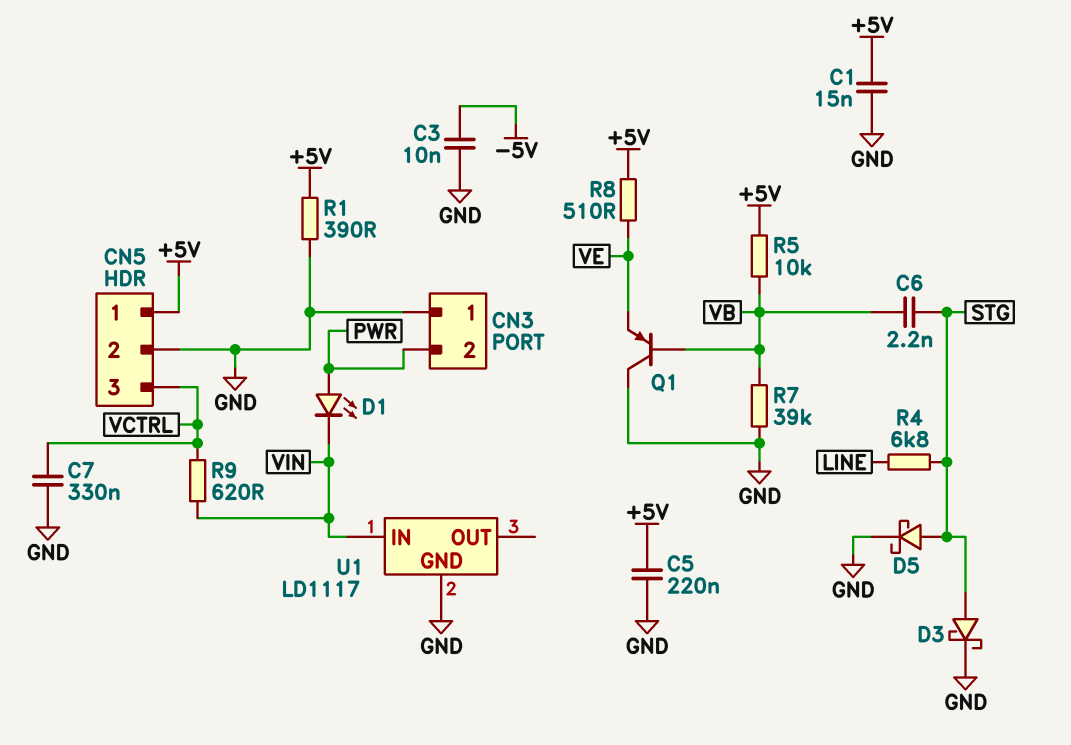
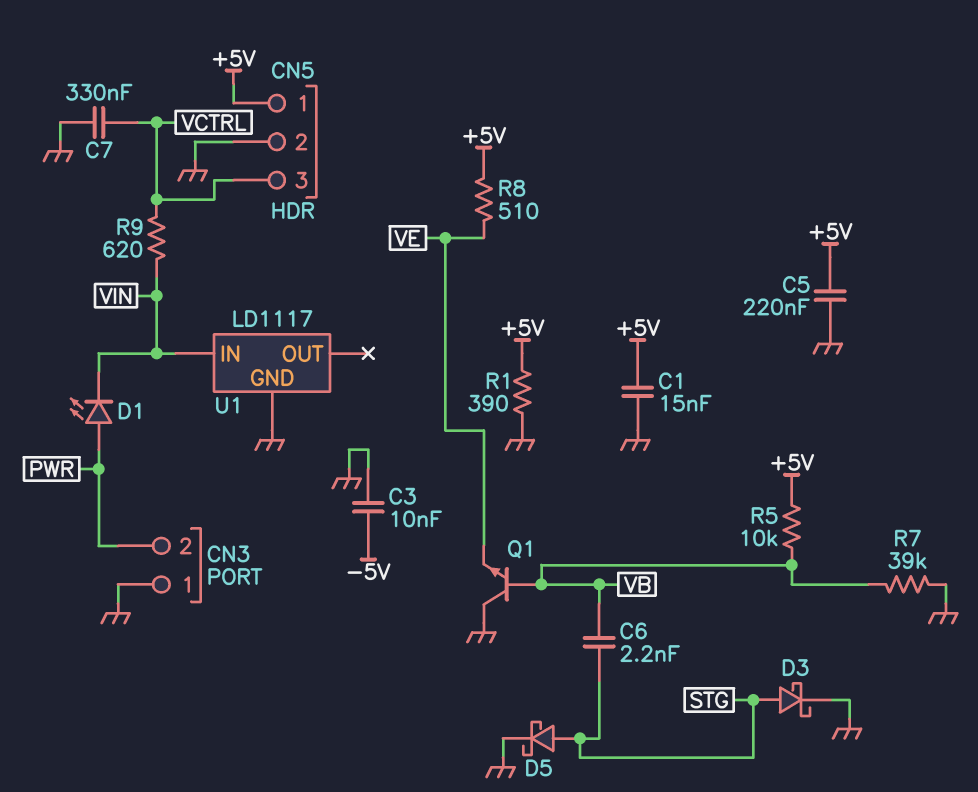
Q1: PNP (B VB, C GND, E VE) -> NPN (B VB, C GND, E VE)
R4: 6.8k (LINE, STG) -> none

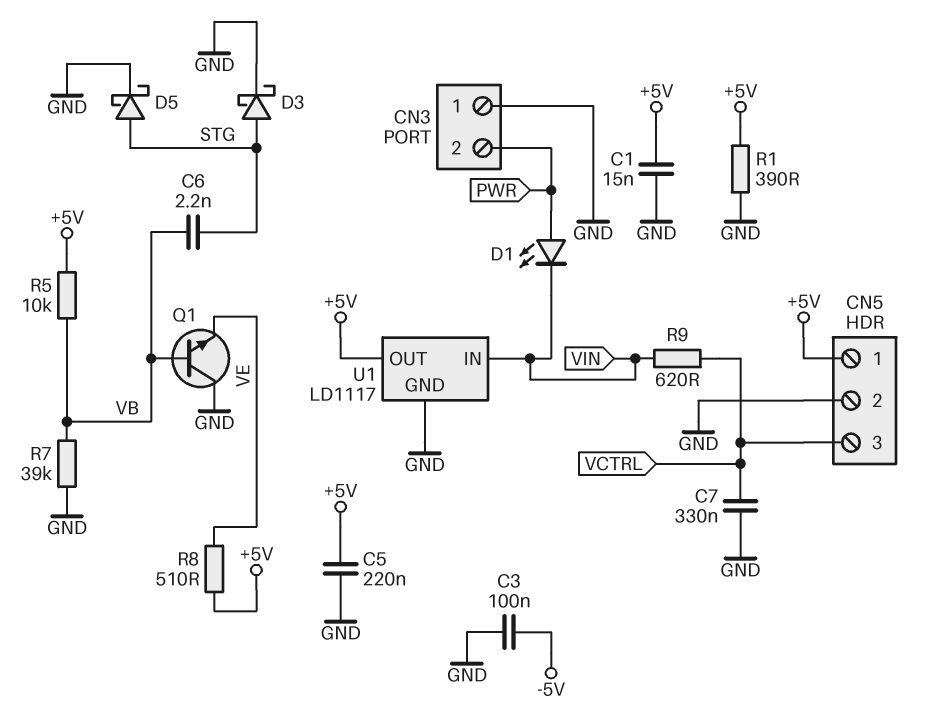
C3: 10nF (-5V, GND) -> 100nF (-5V, GND)
U1 pin OUT: none -> +5V

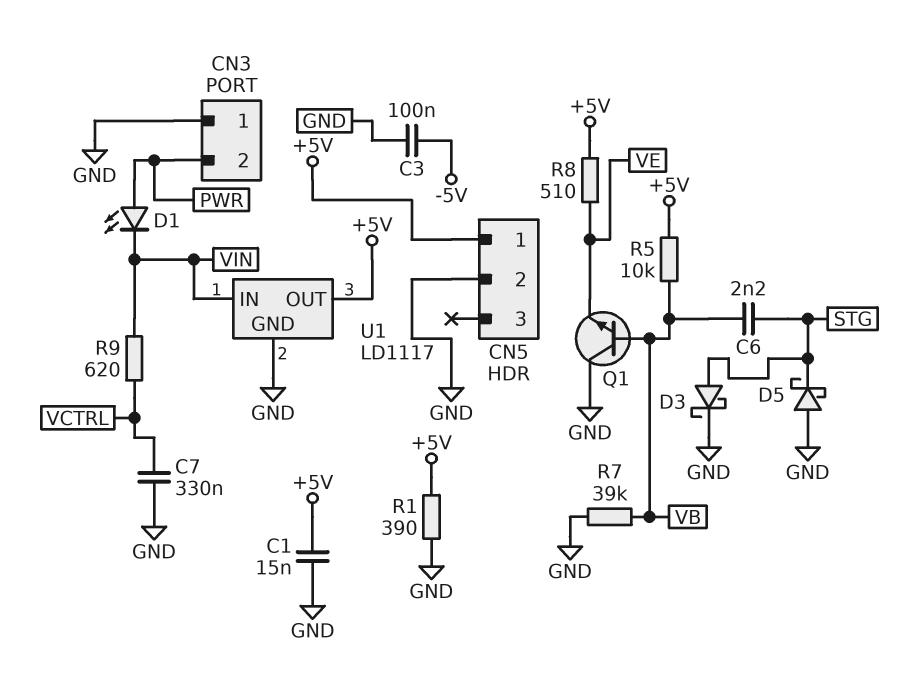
C5: 220nF (+5V, GND) -> none
CN5 pin 3: VCTRL -> none
D5: schottky (A STG, K GND) -> schottky (A GND, K STG)

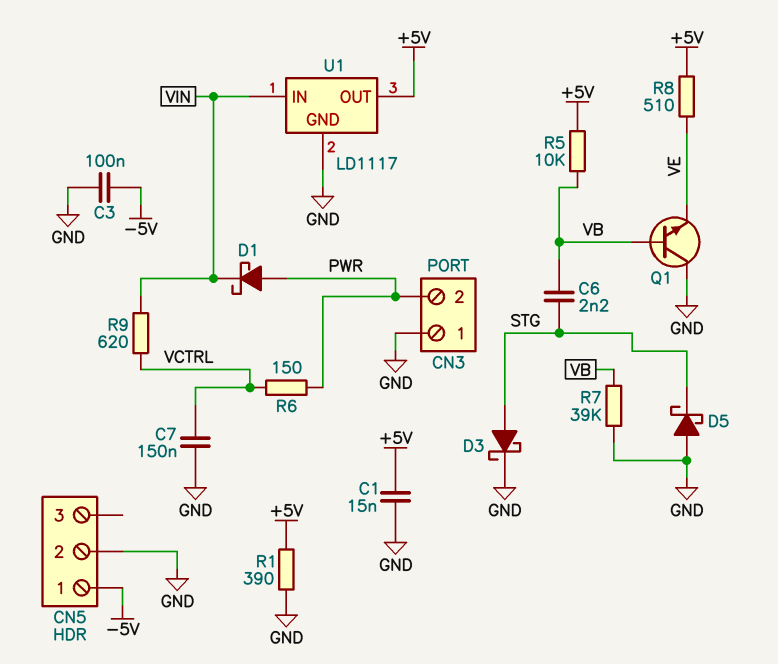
C7: 330nF (GND, VCTRL) -> 150nF (GND, VCTRL)
CN5 pin 1: +5V -> -5V
D1: LED (A PWR, K VIN) -> schottky (A PWR, K VIN)
R6: none -> 150 (PWR, VCTRL)

